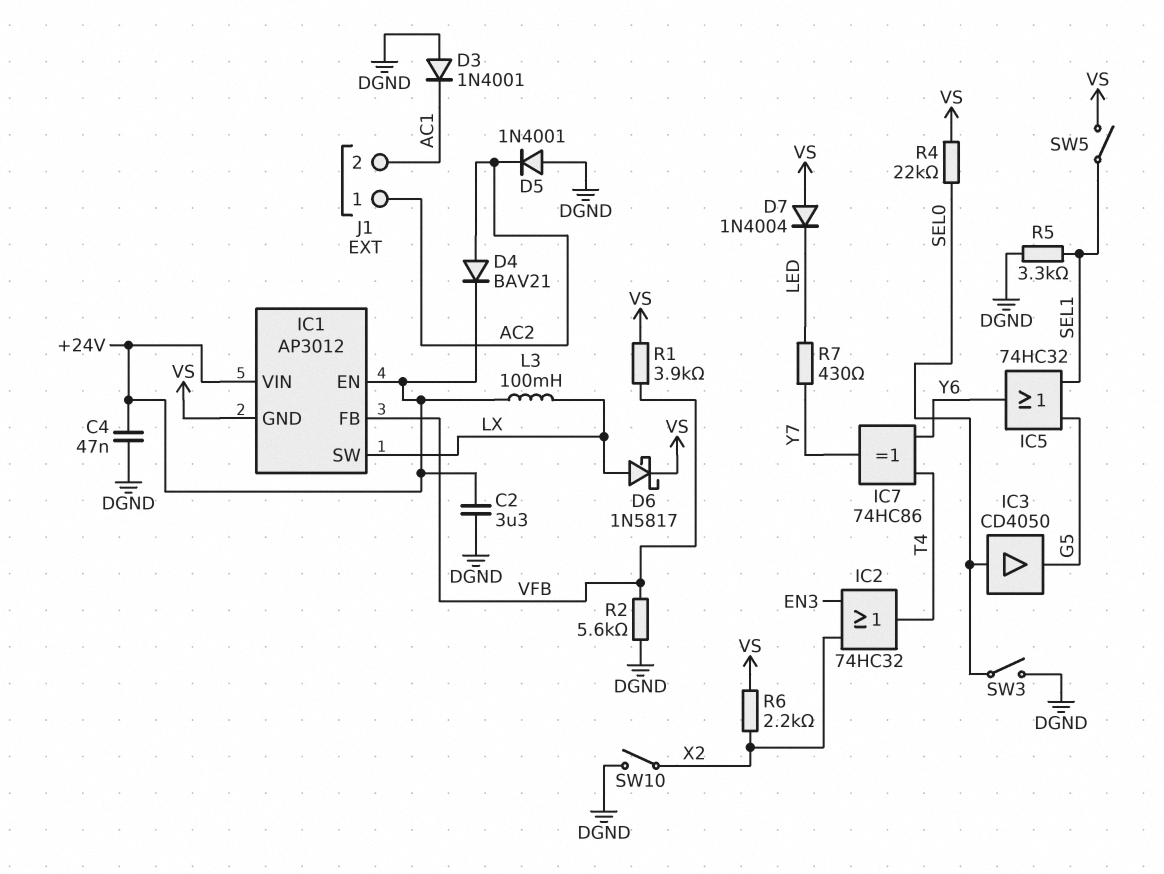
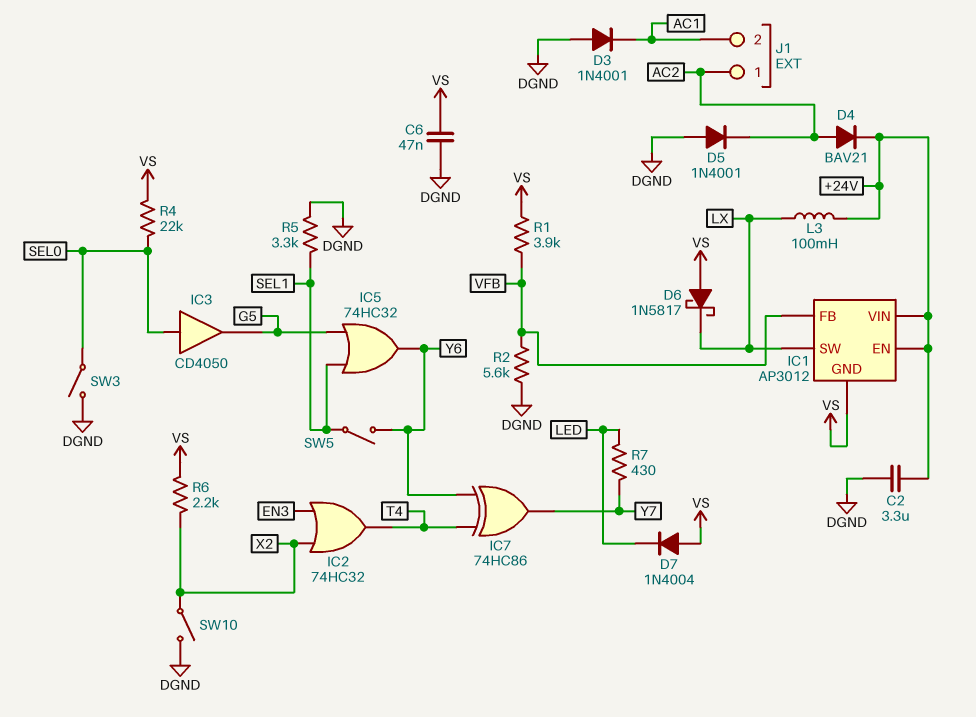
C4: 47nF (+24V, DGND) -> none
C6: none -> 47nF (DGND, VS)
D6: schottky 1N5817 (A LX, K VS) -> schottky 1N5817 (A VS, K LX)
SW5: switch (SEL1, VS) -> switch (SEL1, Y6)

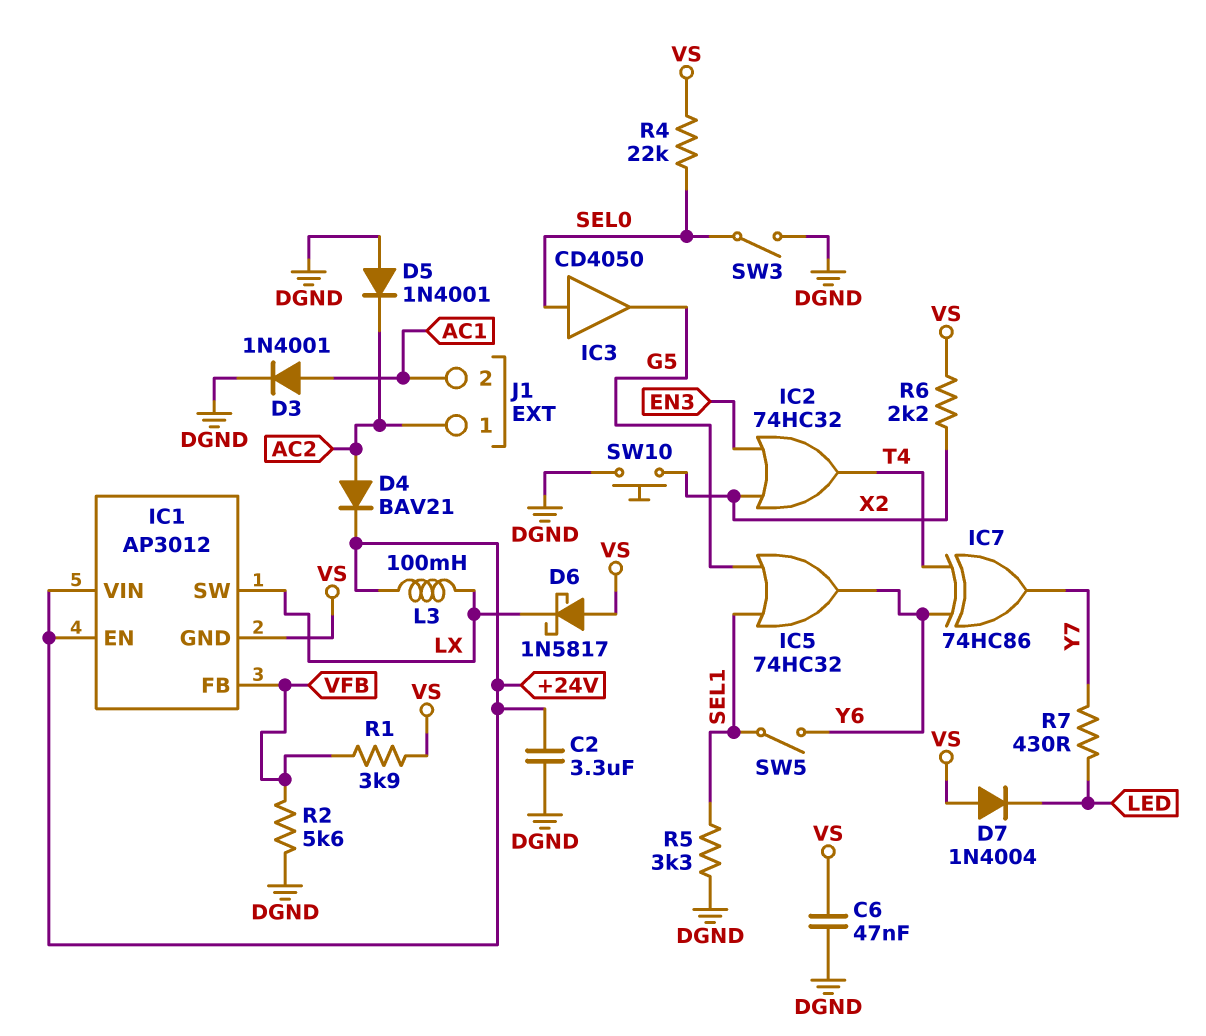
D3: diode 1N4001 (A DGND, K AC1) -> diode 1N4001 (A AC1, K DGND)
SW10: switch (DGND, X2) -> button (DGND, X2)

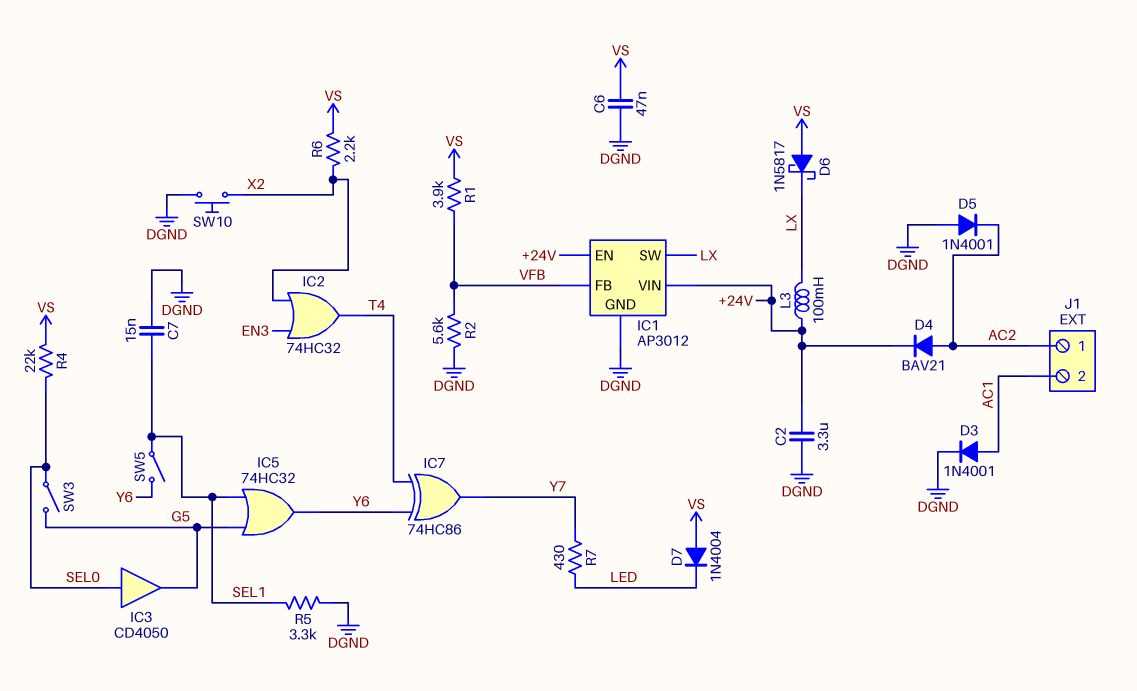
C7: none -> 15nF (DGND, SEL1)
IC1 pin GND: VS -> DGND
SW3: switch (DGND, SEL0) -> switch (G5, SEL0)

